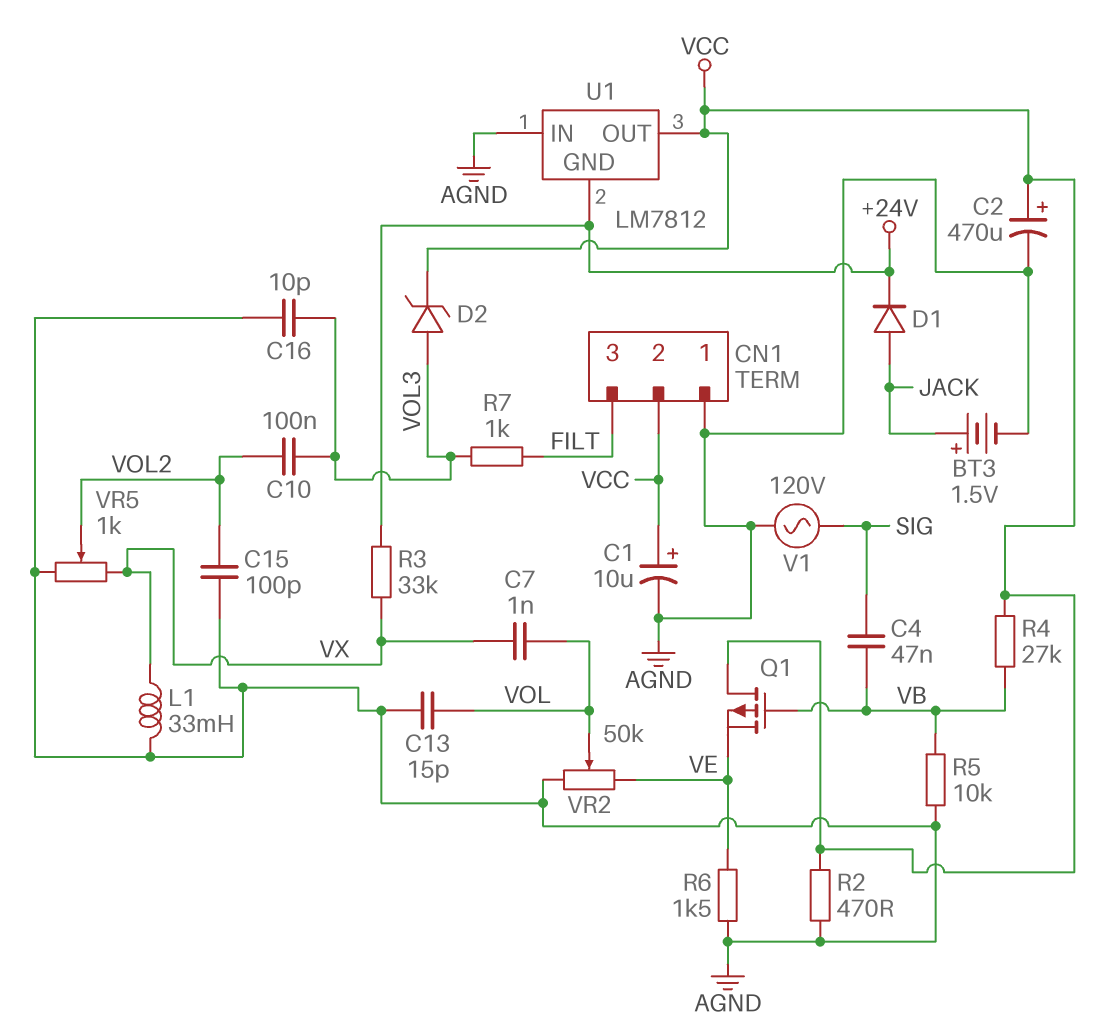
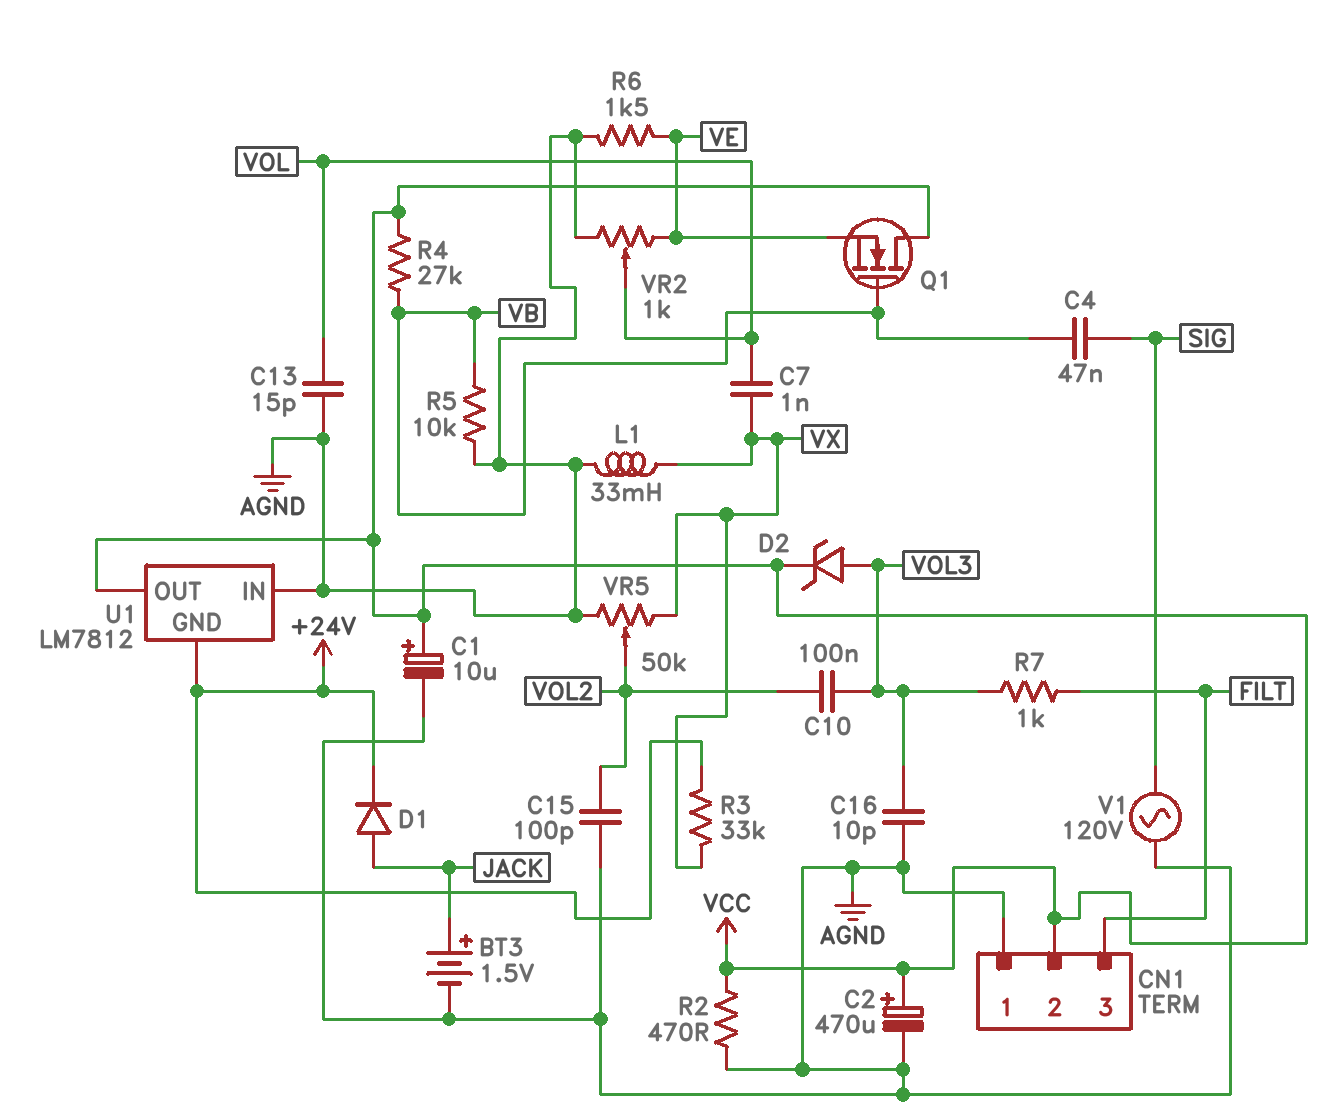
Q1: PMOS (G VB, D VCC, S VE) -> NMOS (G VB, D VCC, S VE)
VR2: 50k (AGND, VE, wiper VOL) -> 1k (AGND, VE, wiper VOL)
VR5: 1k (AGND, VX, wiper VOL2) -> 50k (AGND, VX, wiper VOL2)

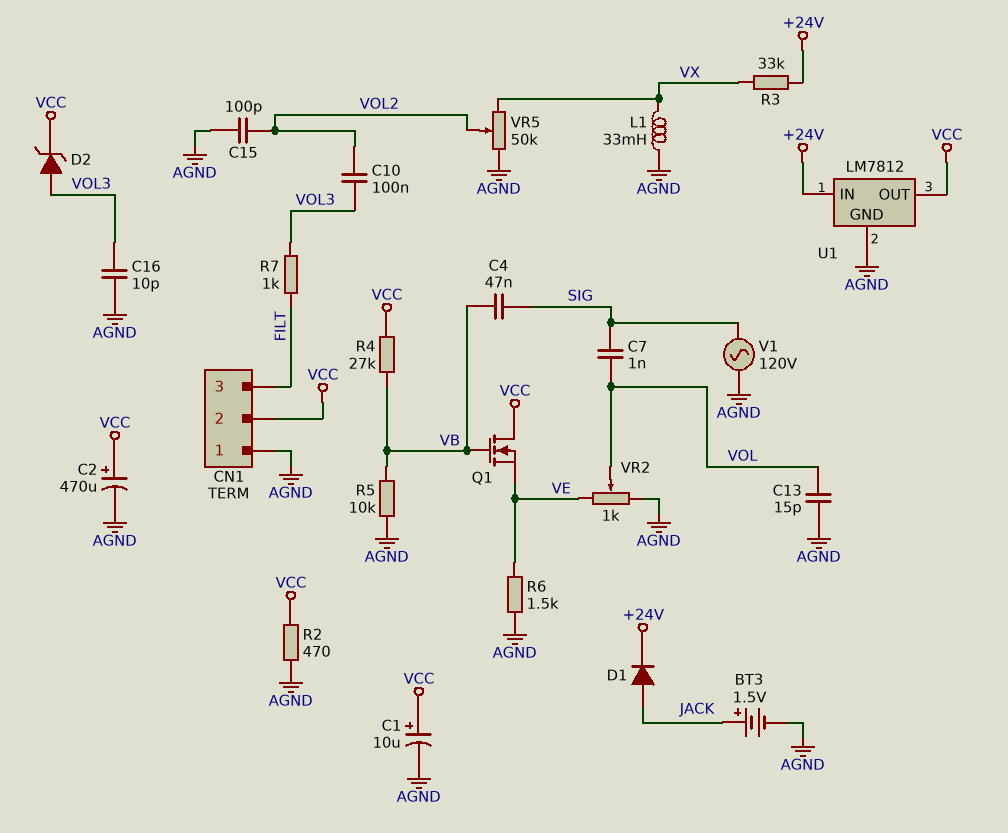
C7: 1nF (VOL, VX) -> 1nF (SIG, VOL)
U1 pin GND: +24V -> AGND
U1 pin IN: AGND -> +24V

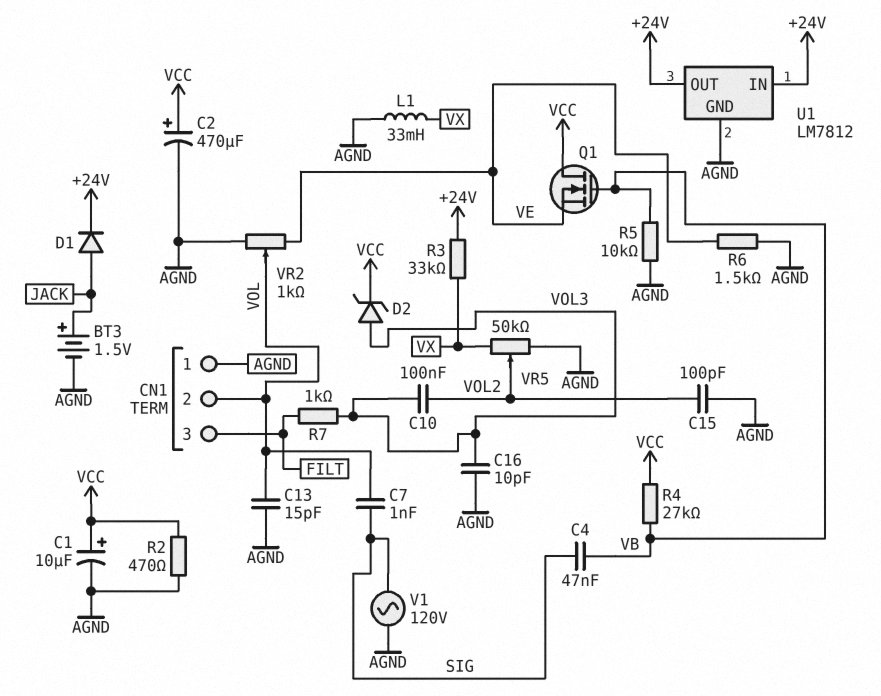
CN1 pin 2: VCC -> VOL
U1 pin OUT: VCC -> +24V

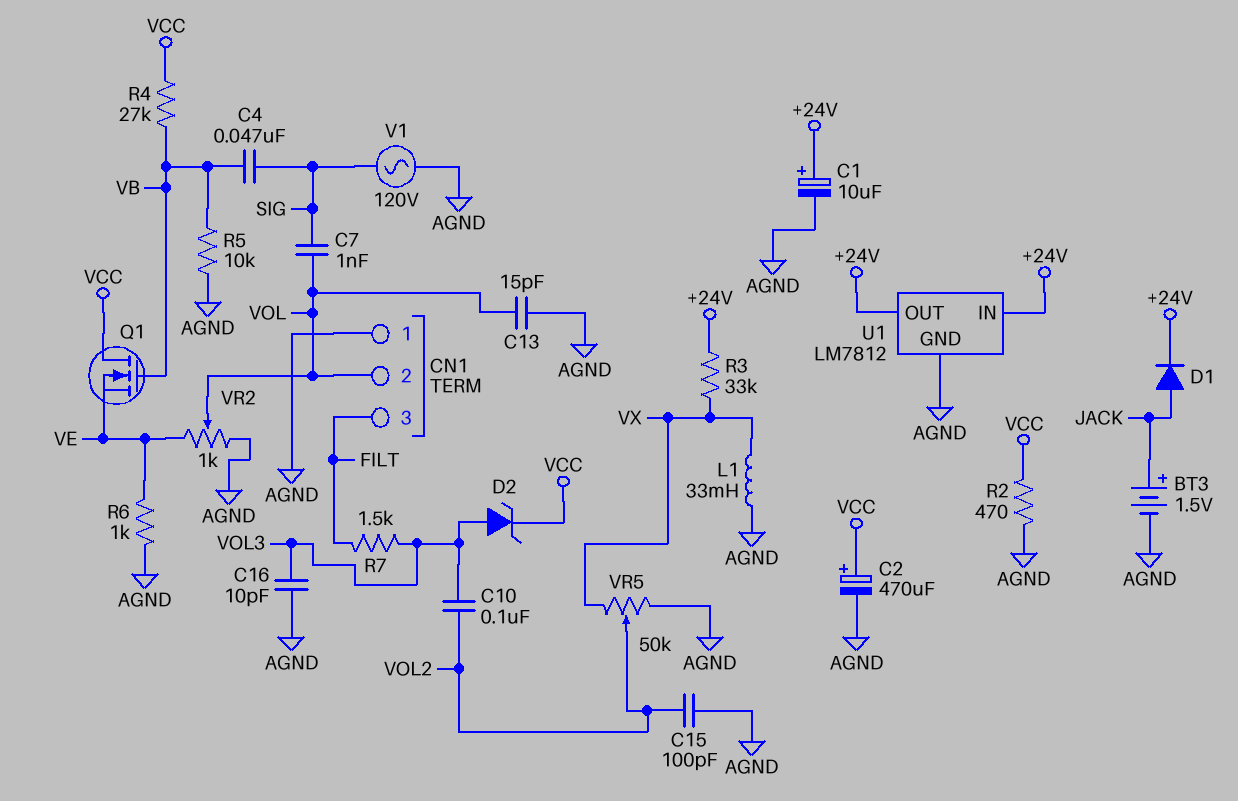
C1: 10uF (plus VCC, minus AGND) -> 10uF (plus +24V, minus AGND)
R6: 1.5k (AGND, VE) -> 1k (AGND, VE)
R7: 1k (FILT, VOL3) -> 1.5k (FILT, VOL3)

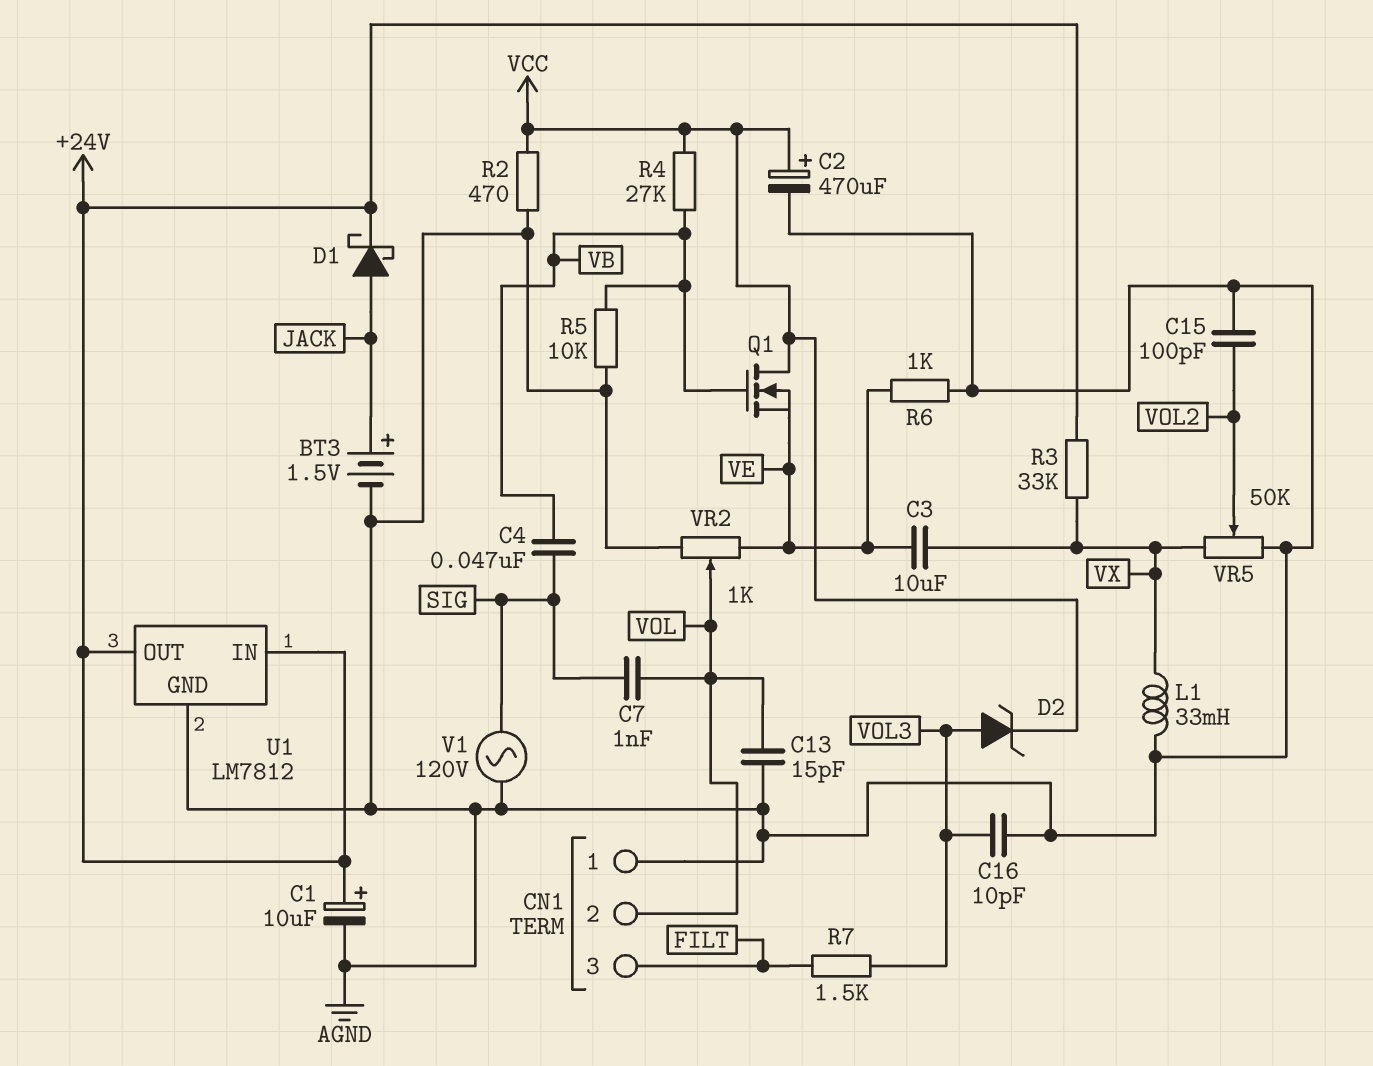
C3: none -> 10uF (VE, VX)
C10: 100nF (VOL2, VOL3) -> none
D1: diode (A JACK, K +24V) -> schottky (A JACK, K +24V)

